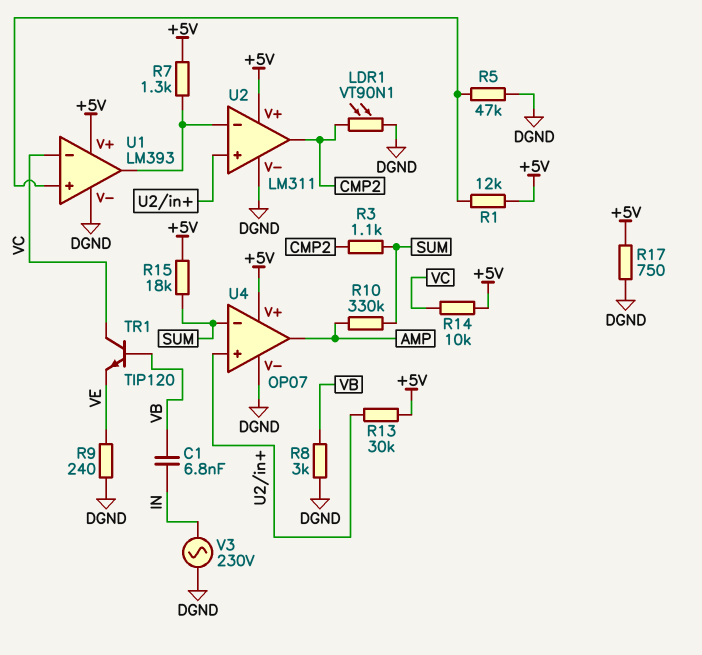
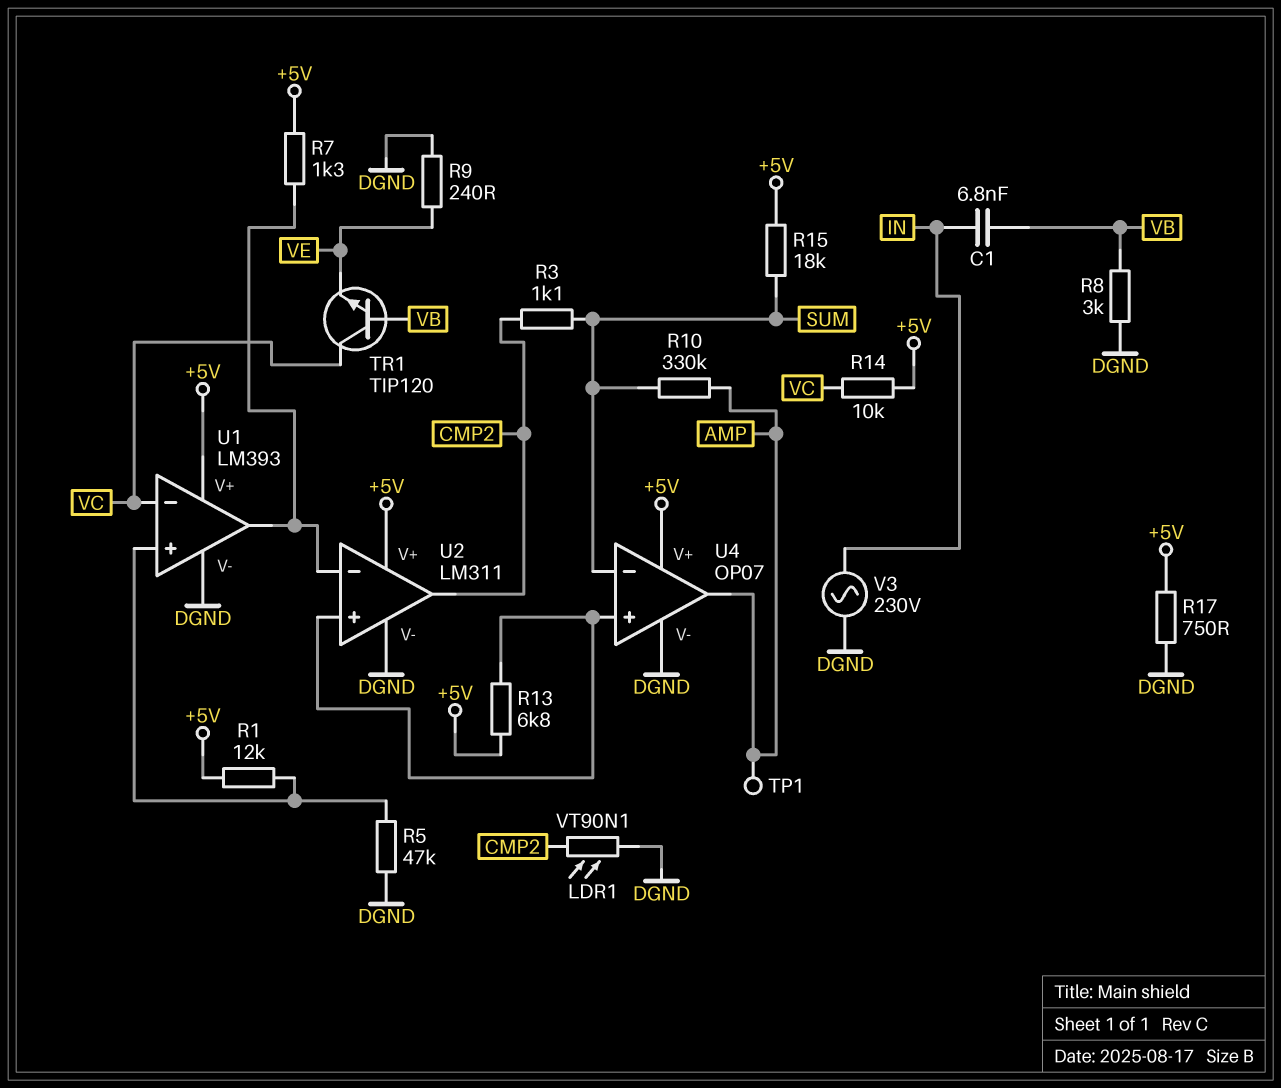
R13: 30k (+5V, U2/in+) -> 6.8k (+5V, U2/in+)
TP1: none -> test point (AMP)

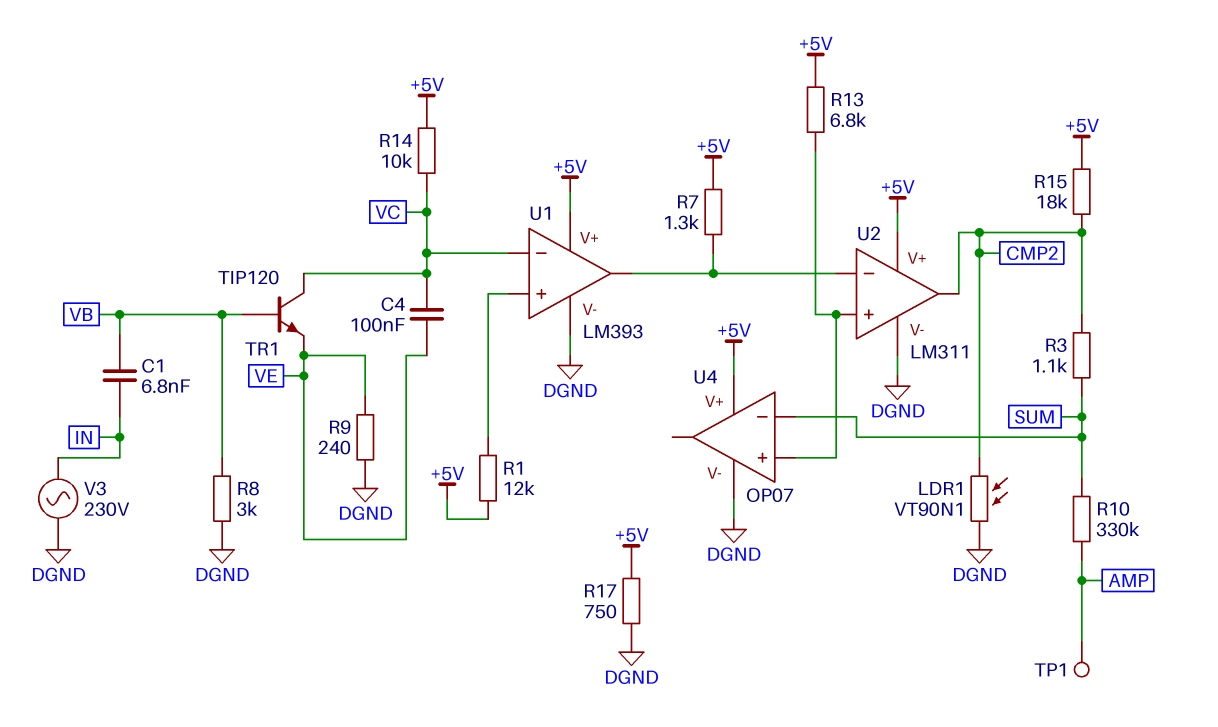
C4: none -> 100nF (VC, VE)
R5: 47k (DGND, U1/in+) -> none
R15: 18k (+5V, SUM) -> 18k (+5V, CMP2)
U4 pin out: AMP -> none

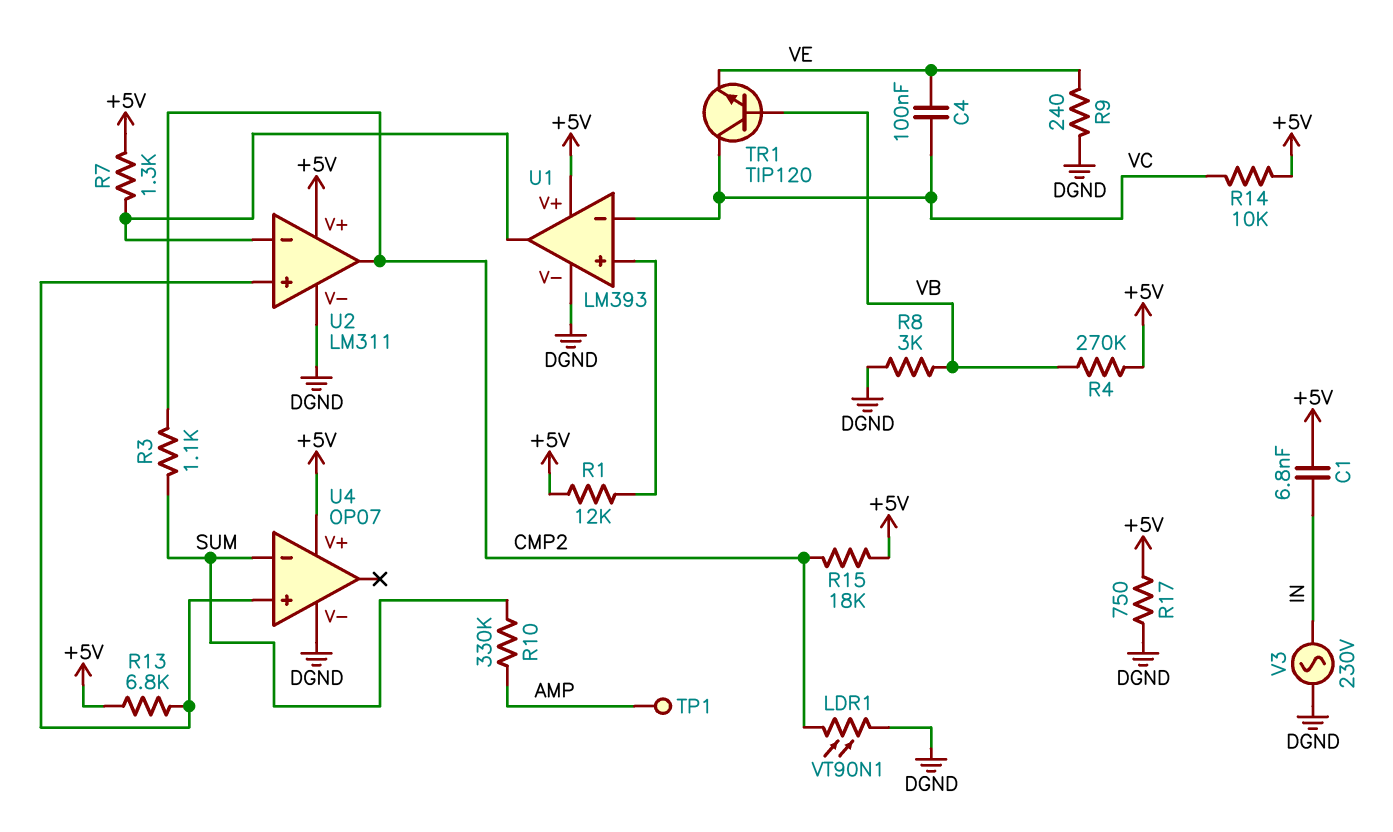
C1: 6.8nF (IN, VB) -> 6.8nF (+5V, IN)
R4: none -> 270k (+5V, VB)

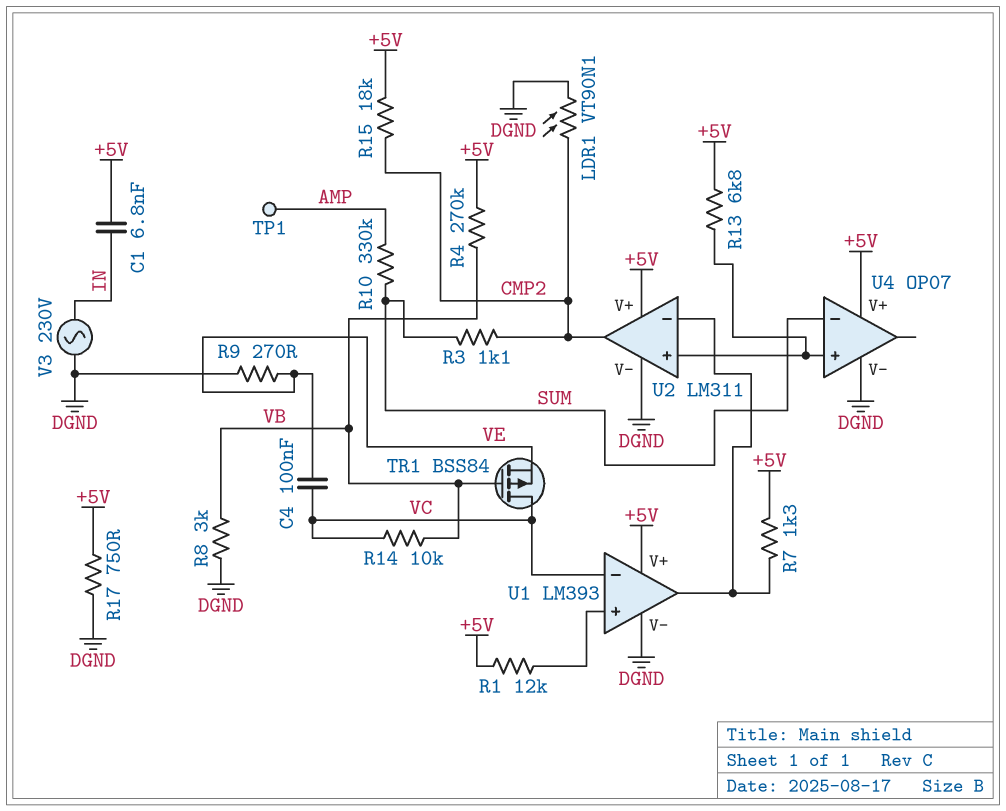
R9: 240 (DGND, VE) -> 270 (DGND, VE)
R14: 10k (+5V, VC) -> 10k (VB, VC)
TR1: NPN TIP120 (B VB, C VC, E VE) -> PMOS BSS84 (G VB, D VC, S VE)

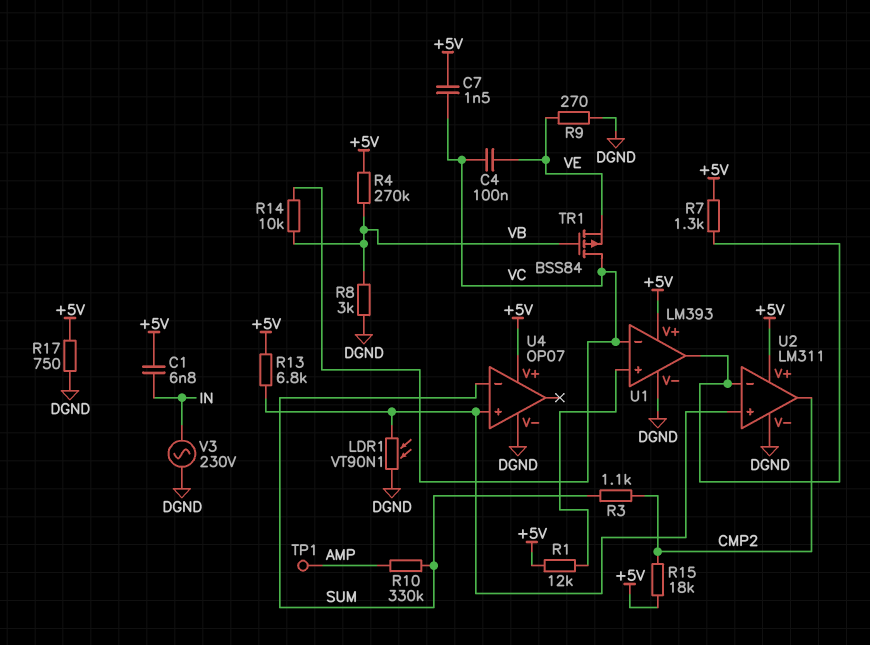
C7: none -> 1.5nF (+5V, VC)
LDR1: VT90N1 (CMP2, DGND) -> VT90N1 (DGND, U2/in+)

